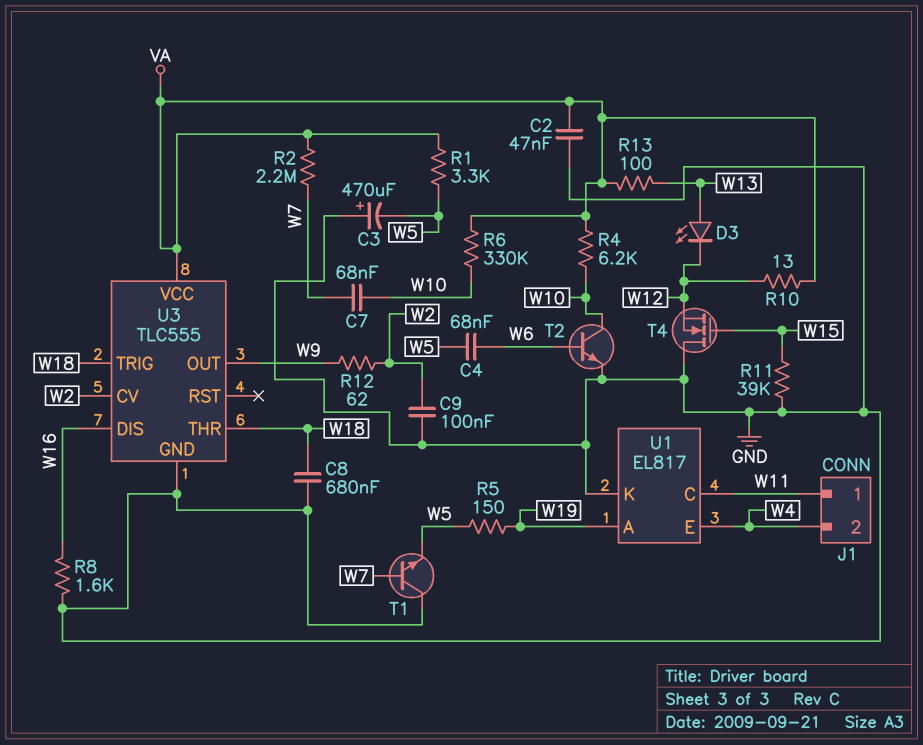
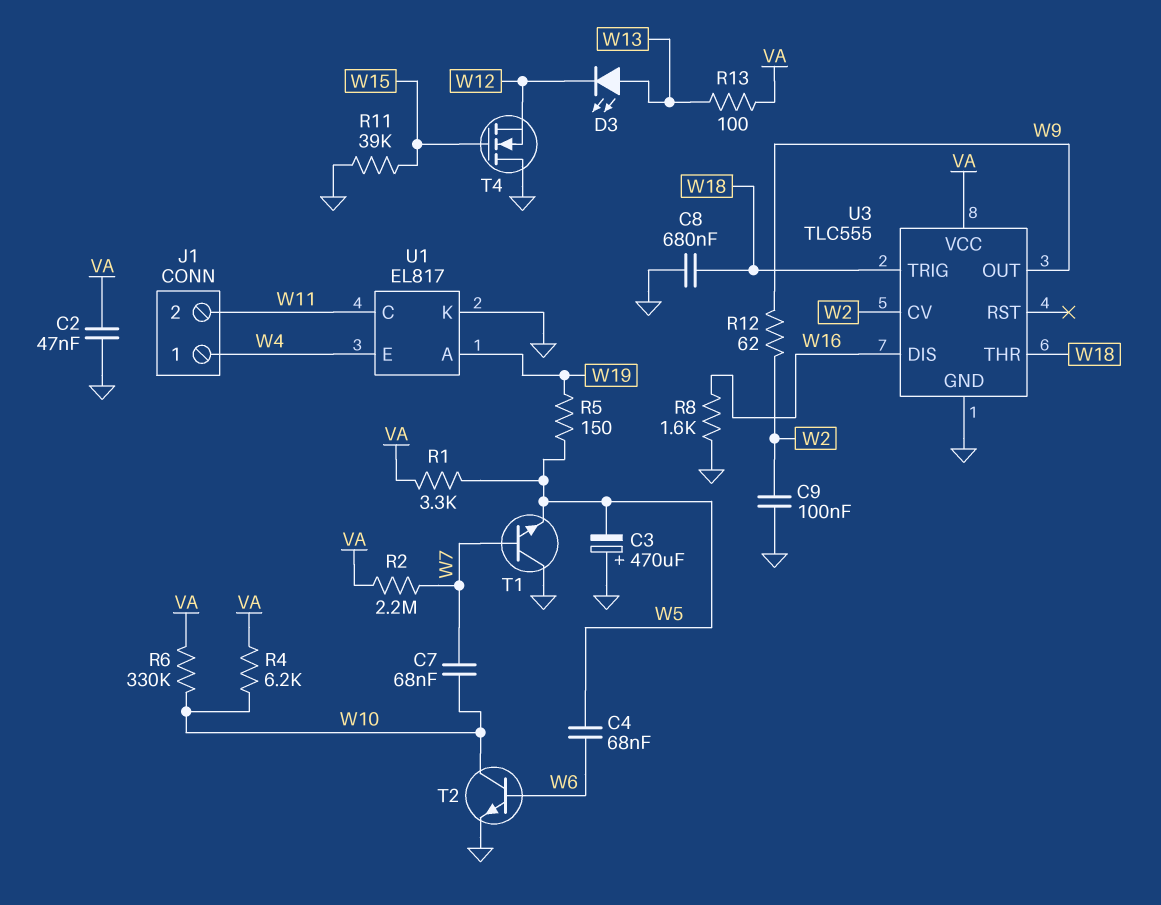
J1 pin 1: W11 -> W4
J1 pin 2: W4 -> W11
R10: 13 (VA, W12) -> none

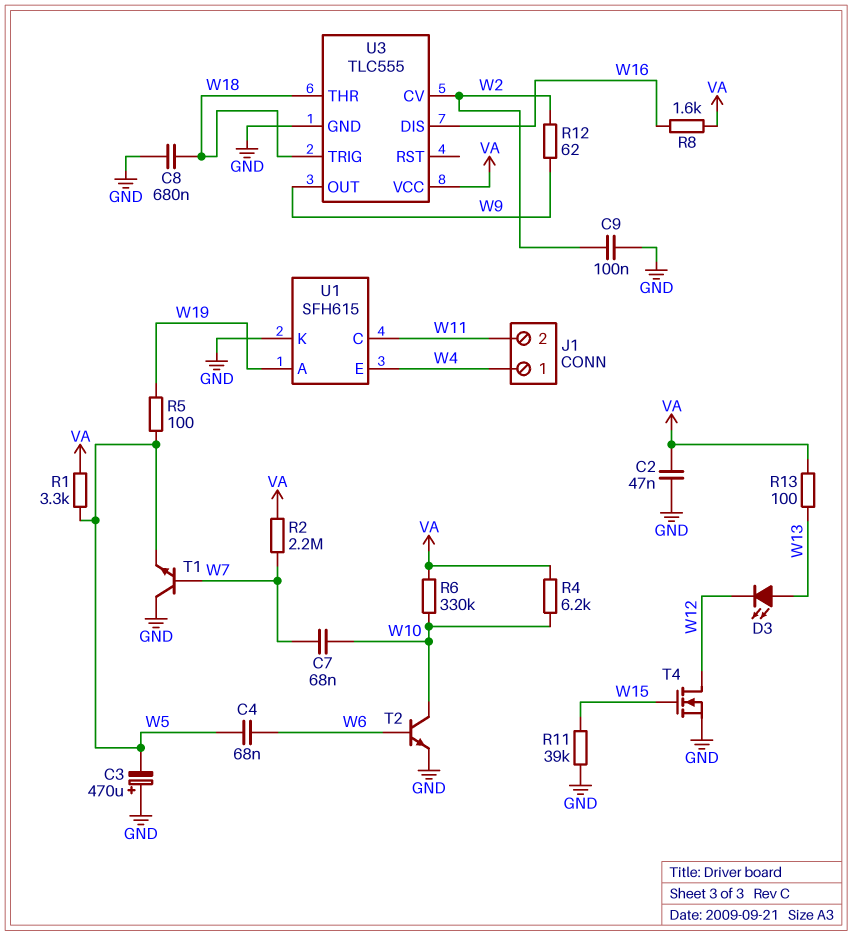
R5: 150 (W5, W19) -> 100 (W5, W19)
R8: 1.6k (GND, W16) -> 1.6k (VA, W16)
T4: NMOS (G W15, D GND, S W12) -> NMOS (G W15, D W12, S GND)
U1: EL817 -> SFH615

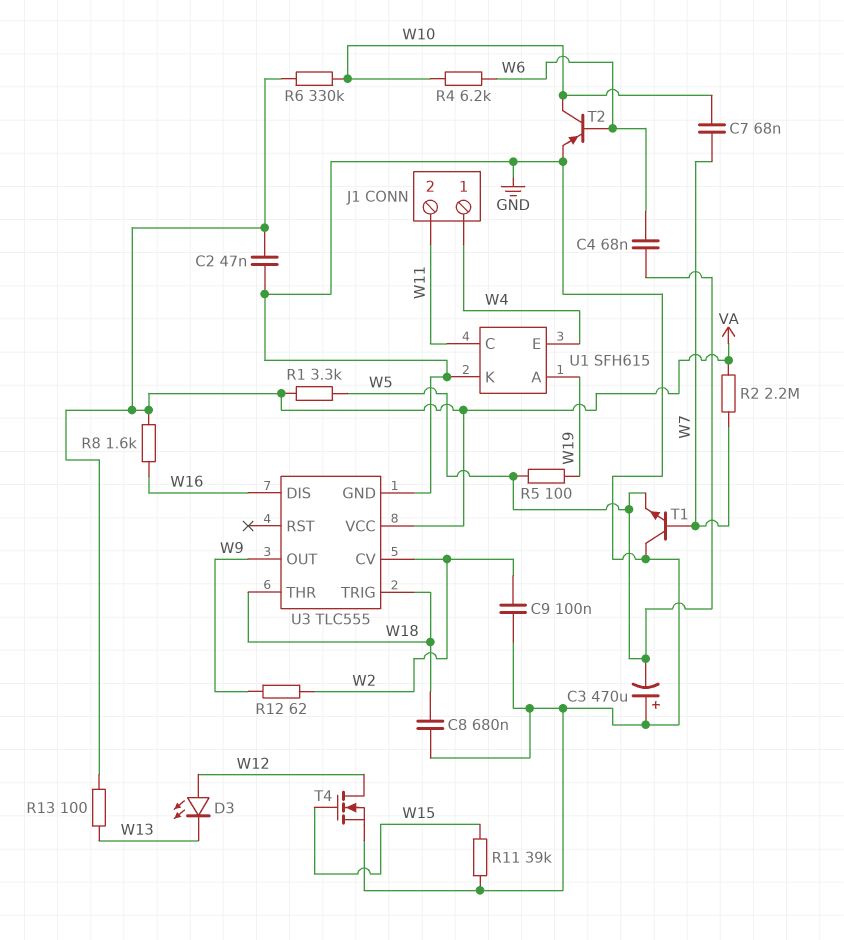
D3: LED (A W13, K W12) -> LED (A W12, K W13)
R4: 6.2k (VA, W10) -> 6.2k (W6, W10)
T2: NPN (B W6, C W10, E GND) -> PNP (B W6, C W10, E GND)

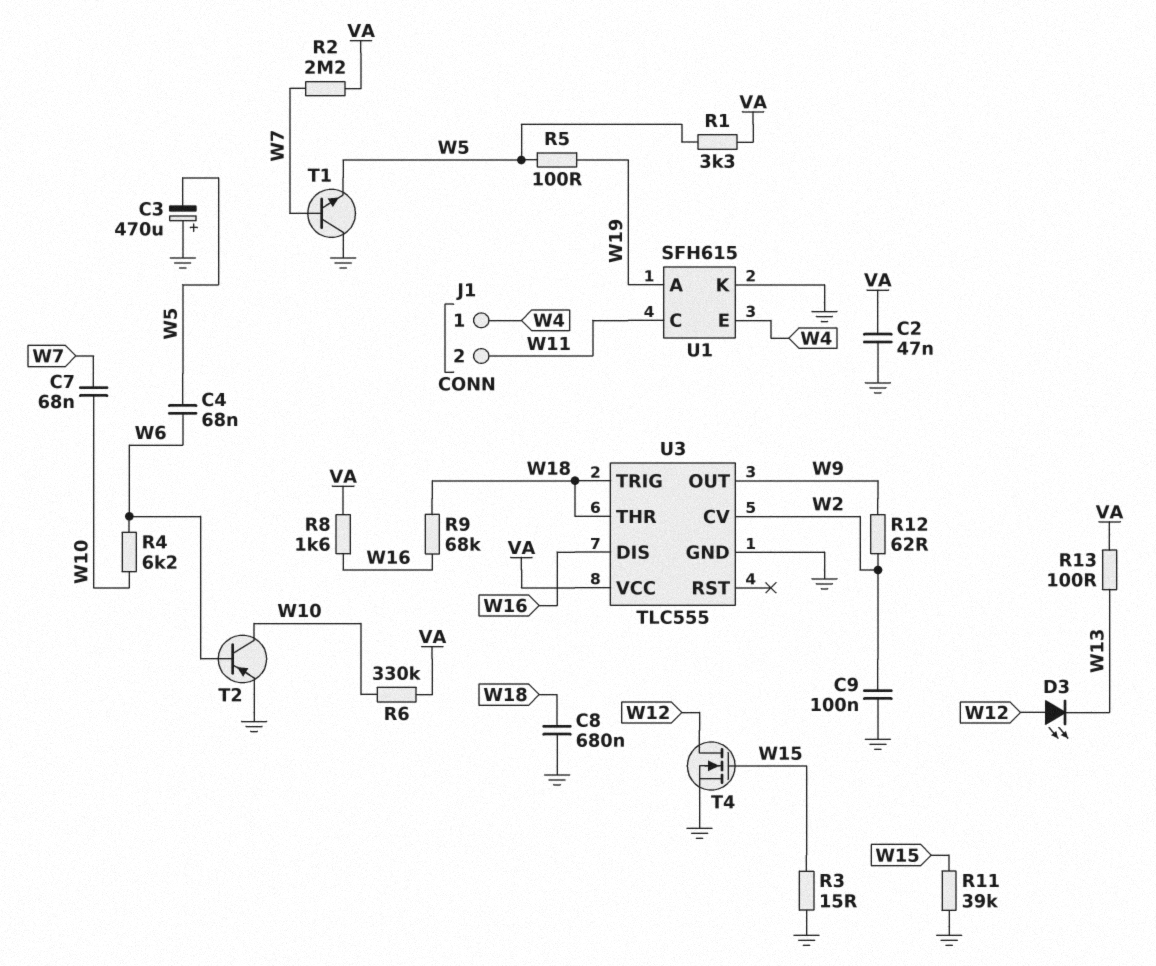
R3: none -> 15 (GND, W15)
R9: none -> 68k (W16, W18)

